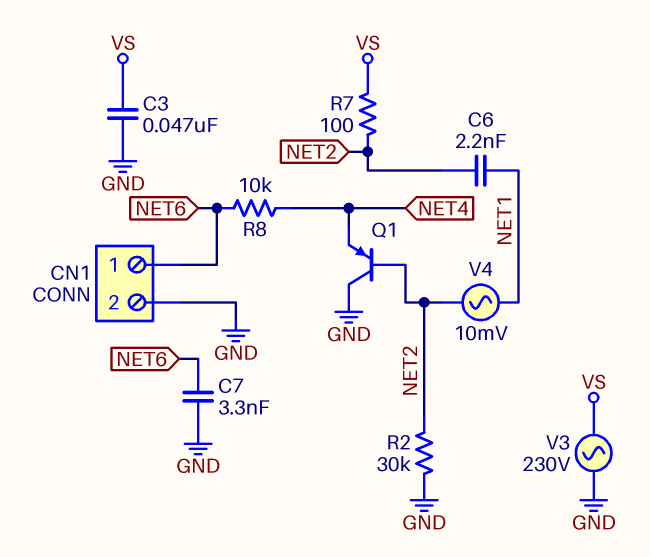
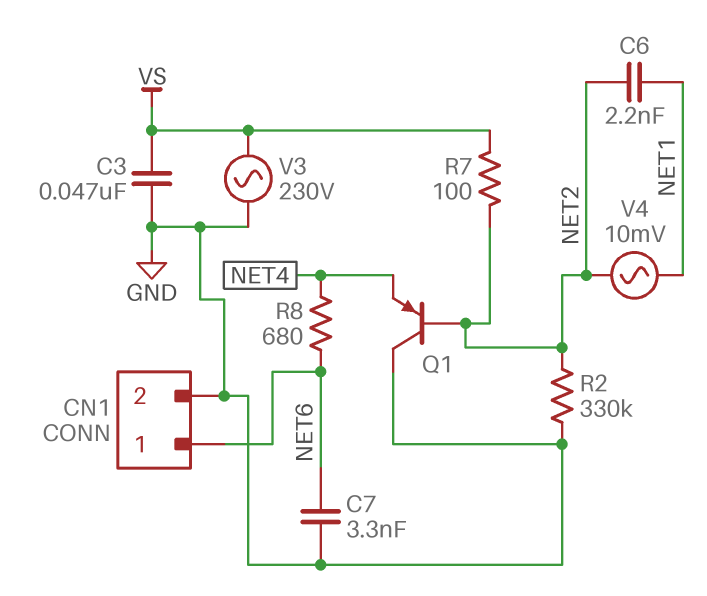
R2: 30k (GND, NET2) -> 330k (GND, NET2)
R8: 10k (NET4, NET6) -> 680 (NET4, NET6)

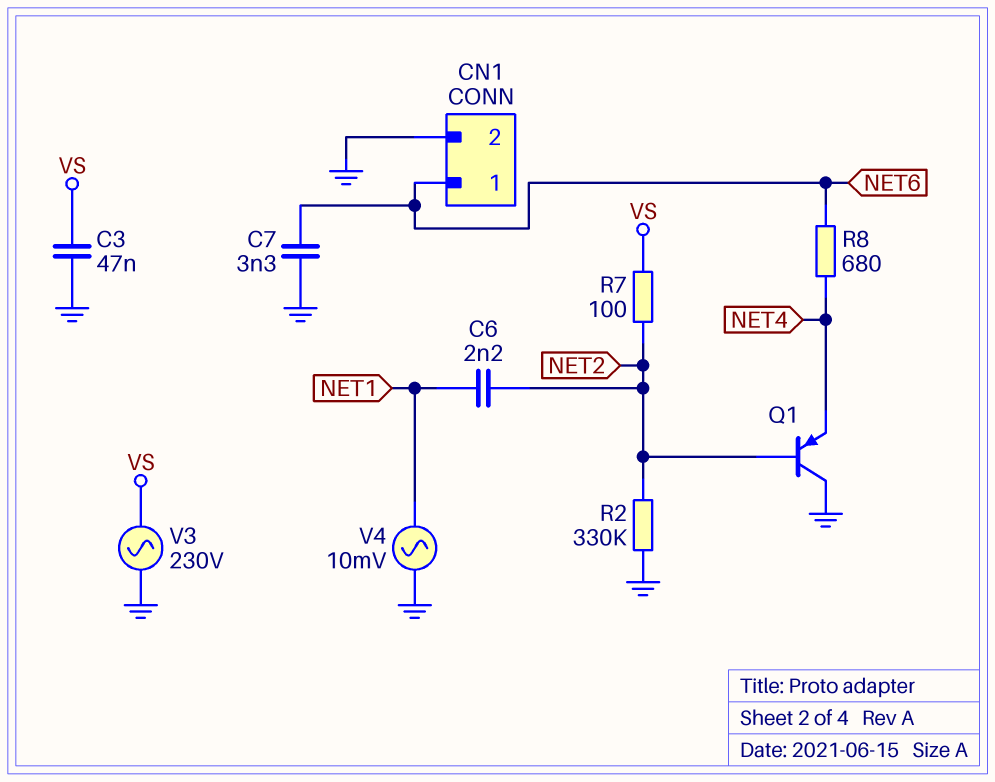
V4: AC 10mV (NET1, NET2) -> AC 10mV (GND, NET1)

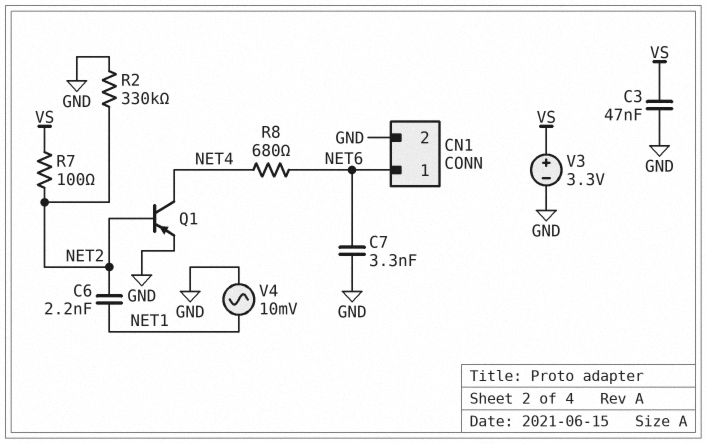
Q1: PNP (B NET2, C GND, E NET4) -> PNP (B NET2, C NET4, E GND)
V3: AC 230V (GND, VS) -> 3.3V (plus VS, minus GND)

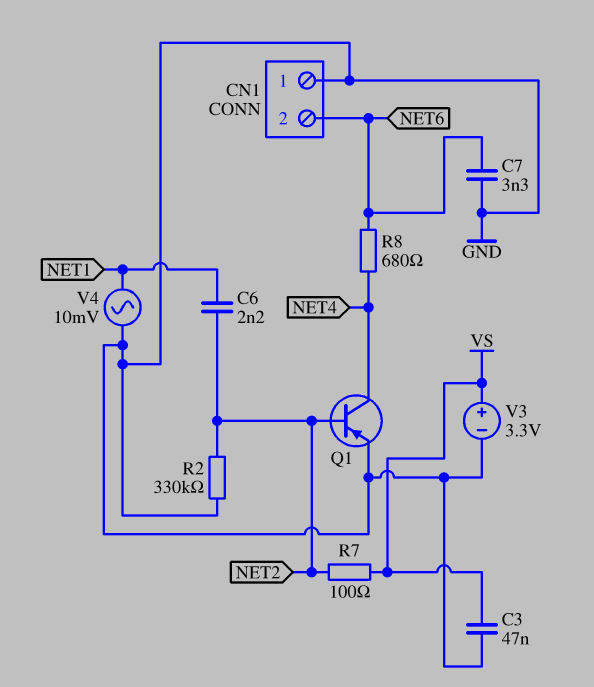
CN1 pin 1: NET6 -> GND
CN1 pin 2: GND -> NET6

